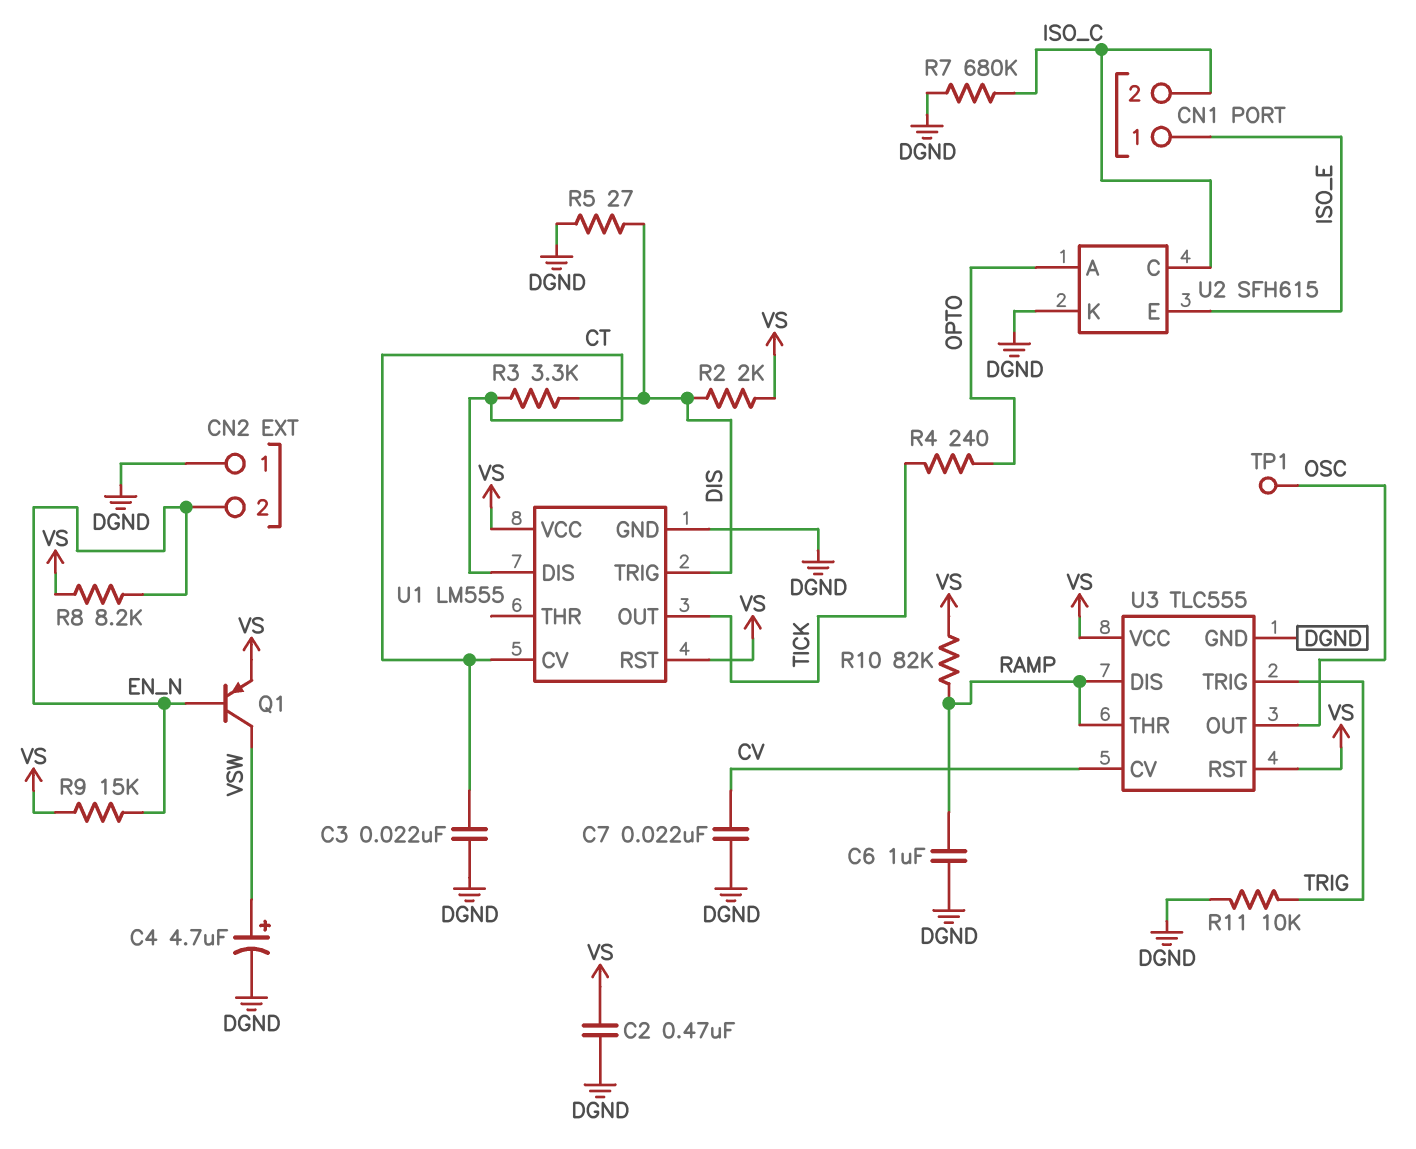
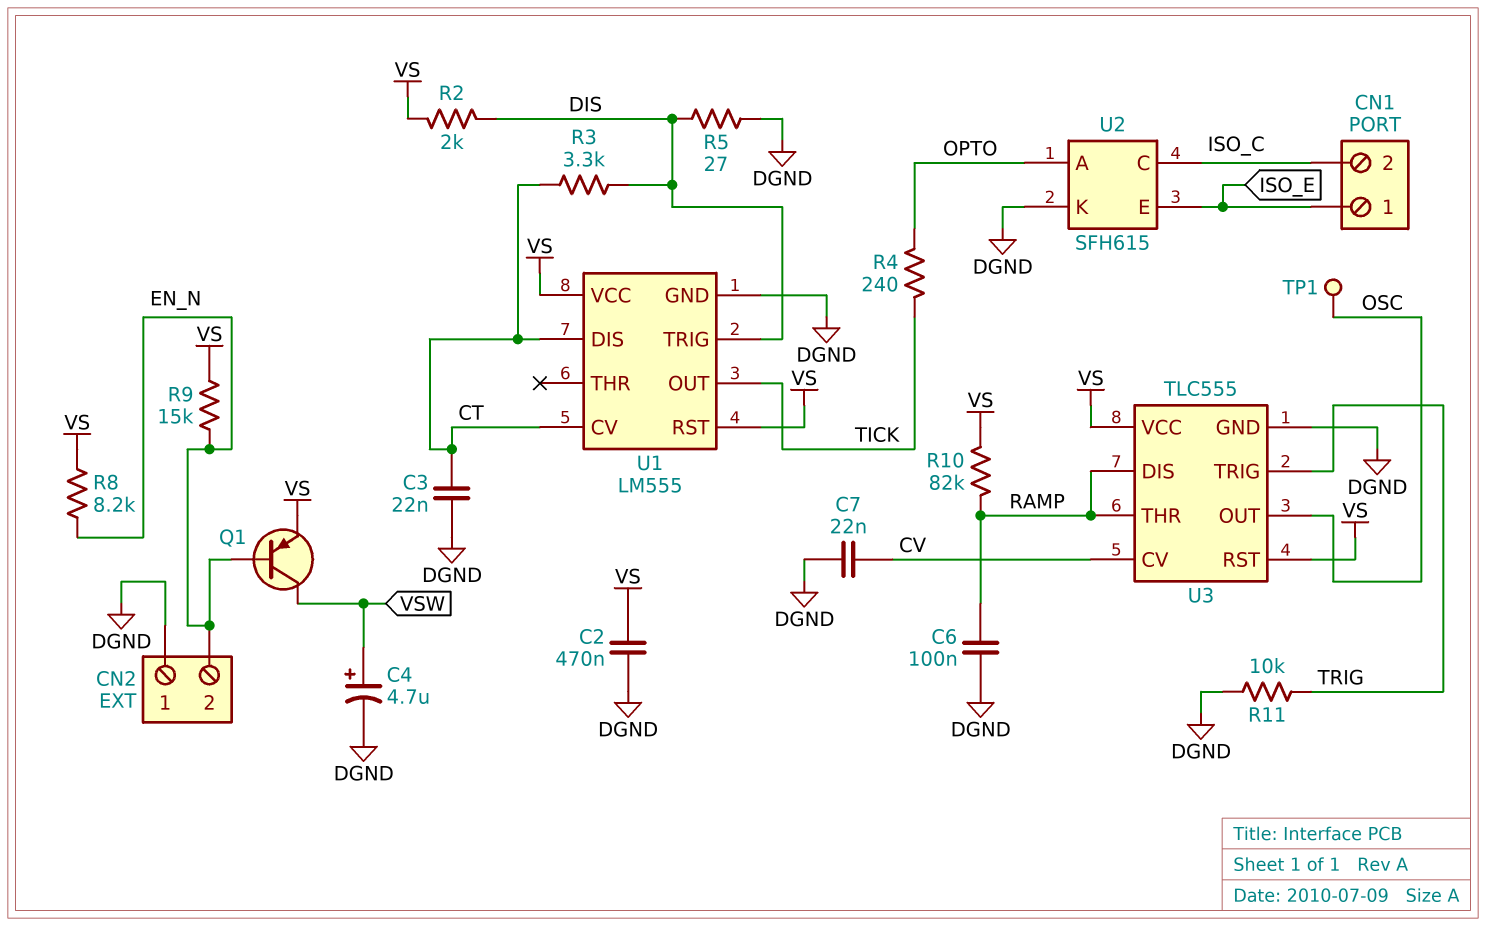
C6: 1uF (DGND, RAMP) -> 100nF (DGND, RAMP)
R7: 680k (DGND, ISO_C) -> none

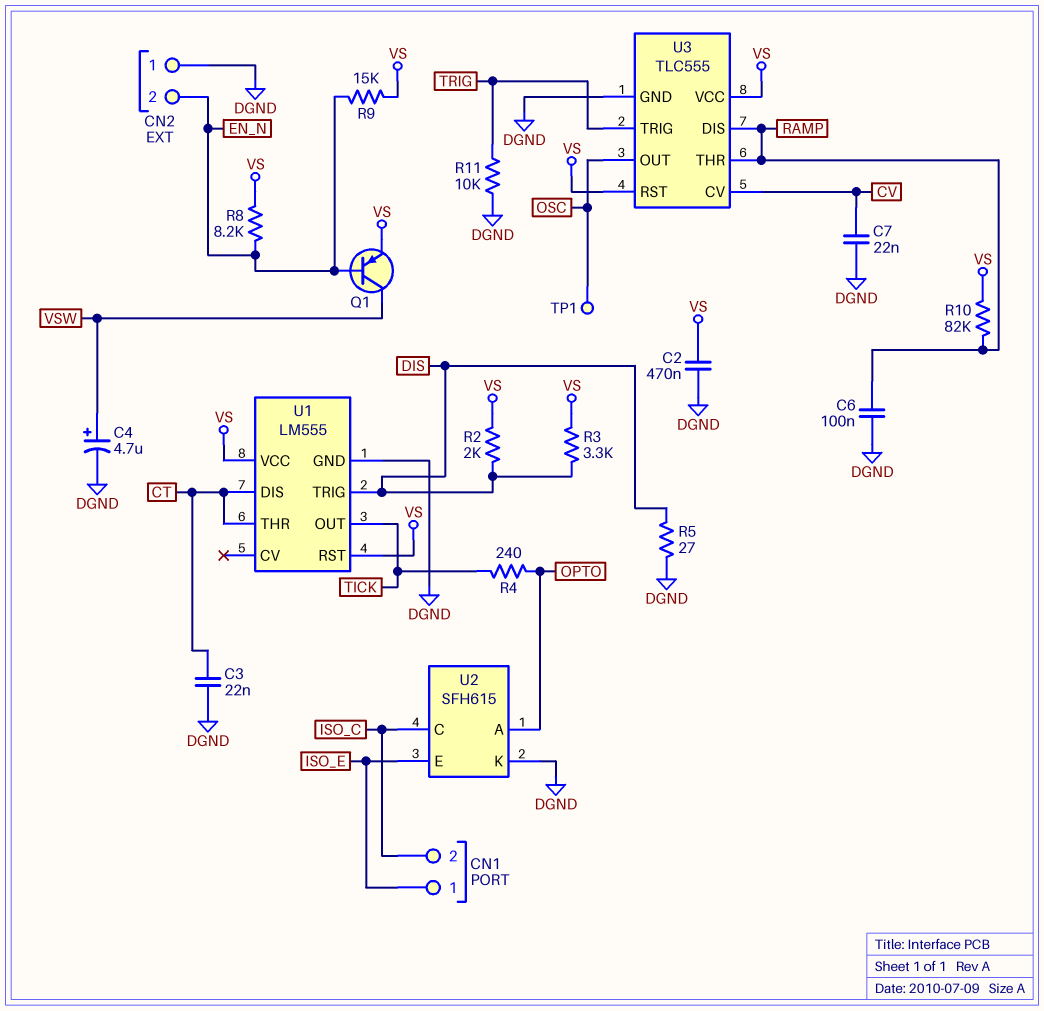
R3: 3.3k (CT, DIS) -> 3.3k (DIS, VS)
U1 pin CV: CT -> none
U1 pin THR: none -> CT

